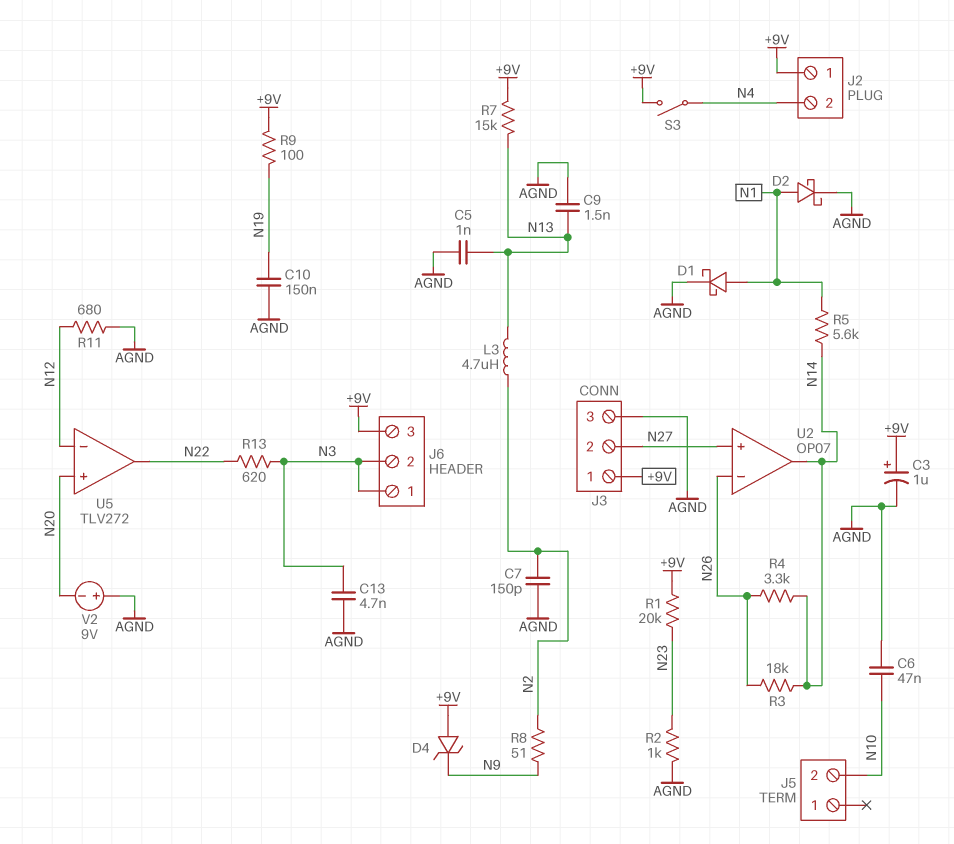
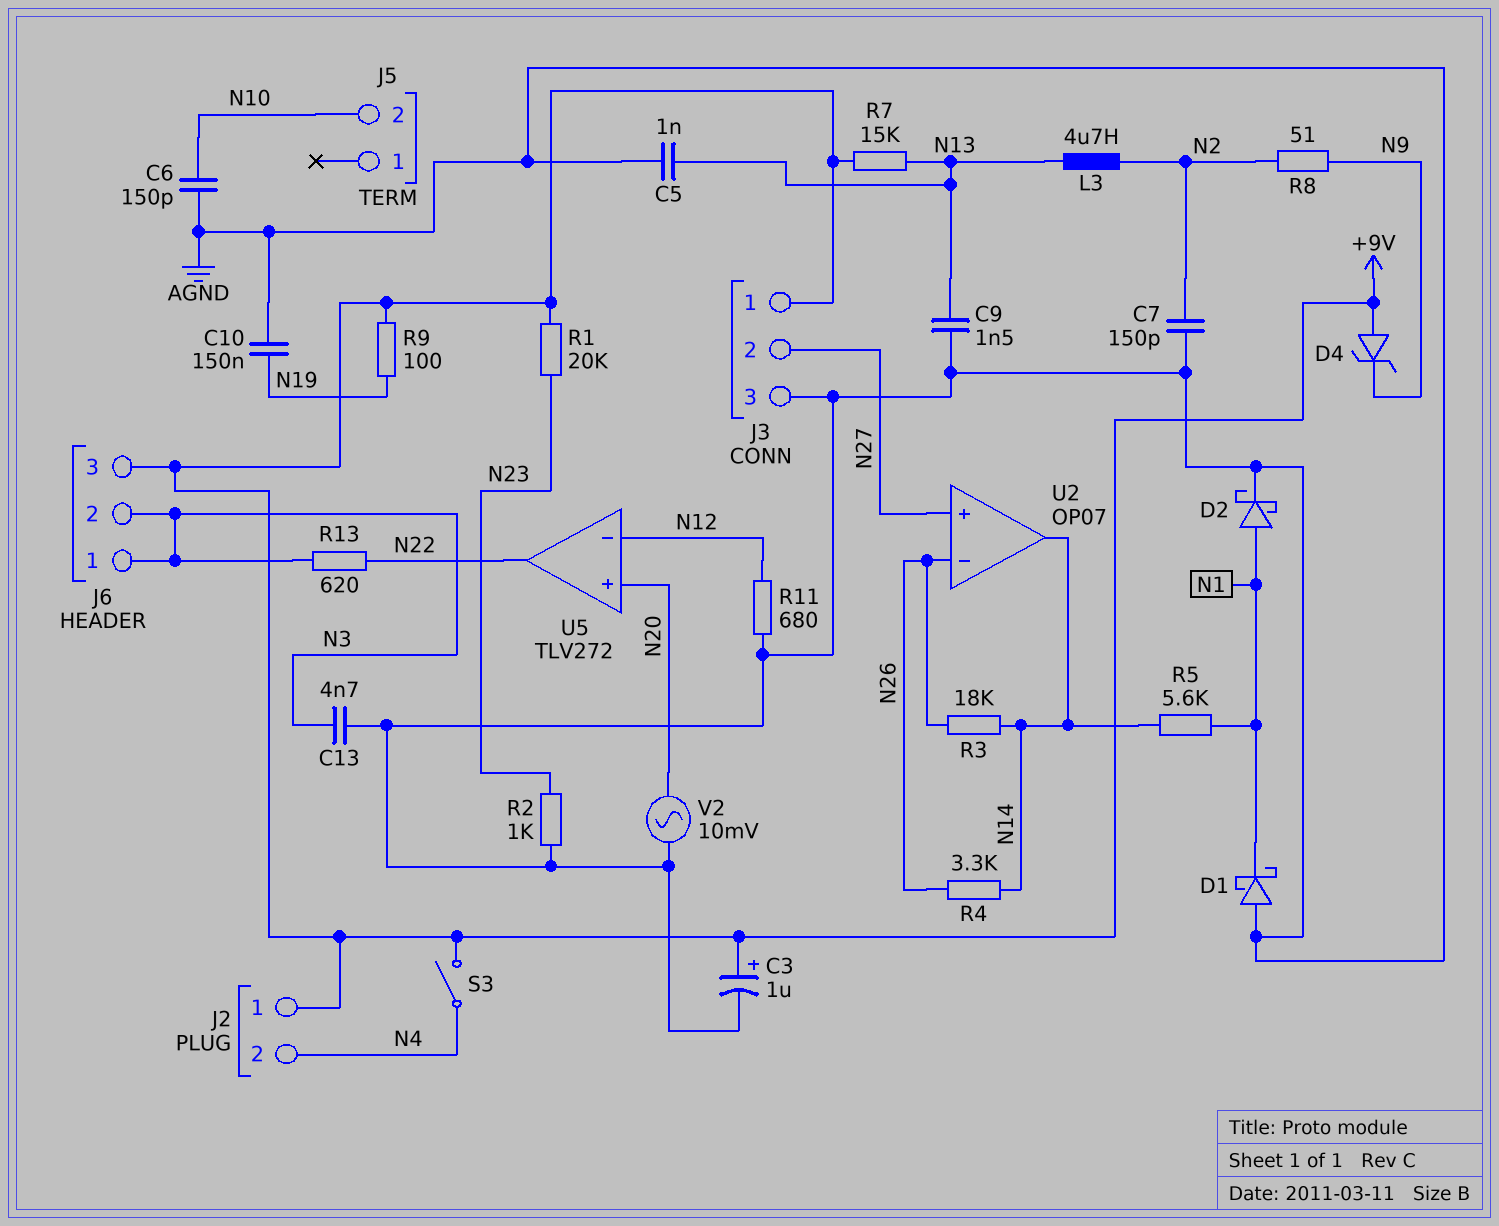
C6: 47nF (AGND, N10) -> 150pF (AGND, N10)
D1: schottky (A N1, K AGND) -> schottky (A AGND, K N1)
V2: 9V (plus AGND, minus N20) -> AC 10mV (AGND, N20)

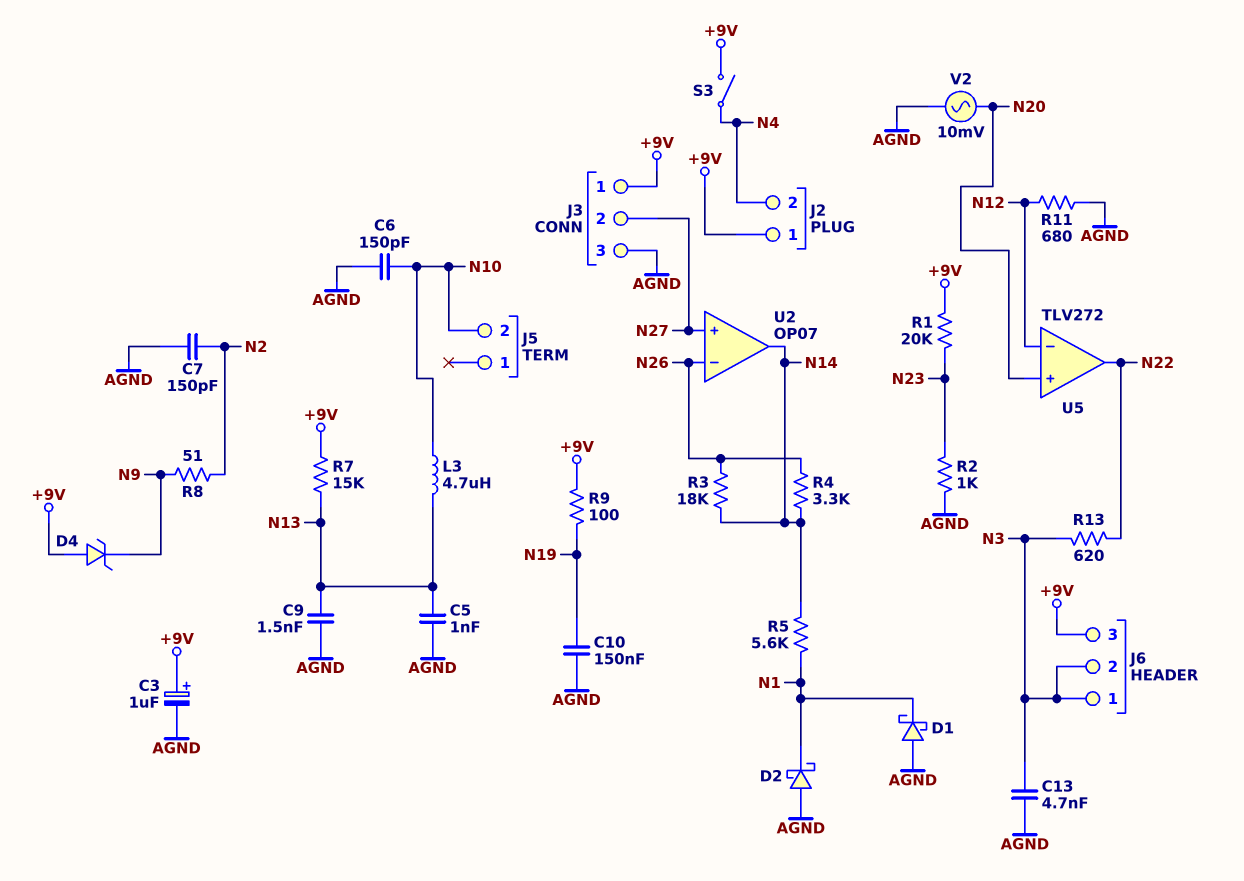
D2: schottky (A N1, K AGND) -> schottky (A AGND, K N1)
L3: 4.7uH (N2, N13) -> 4.7uH (N10, N13)

